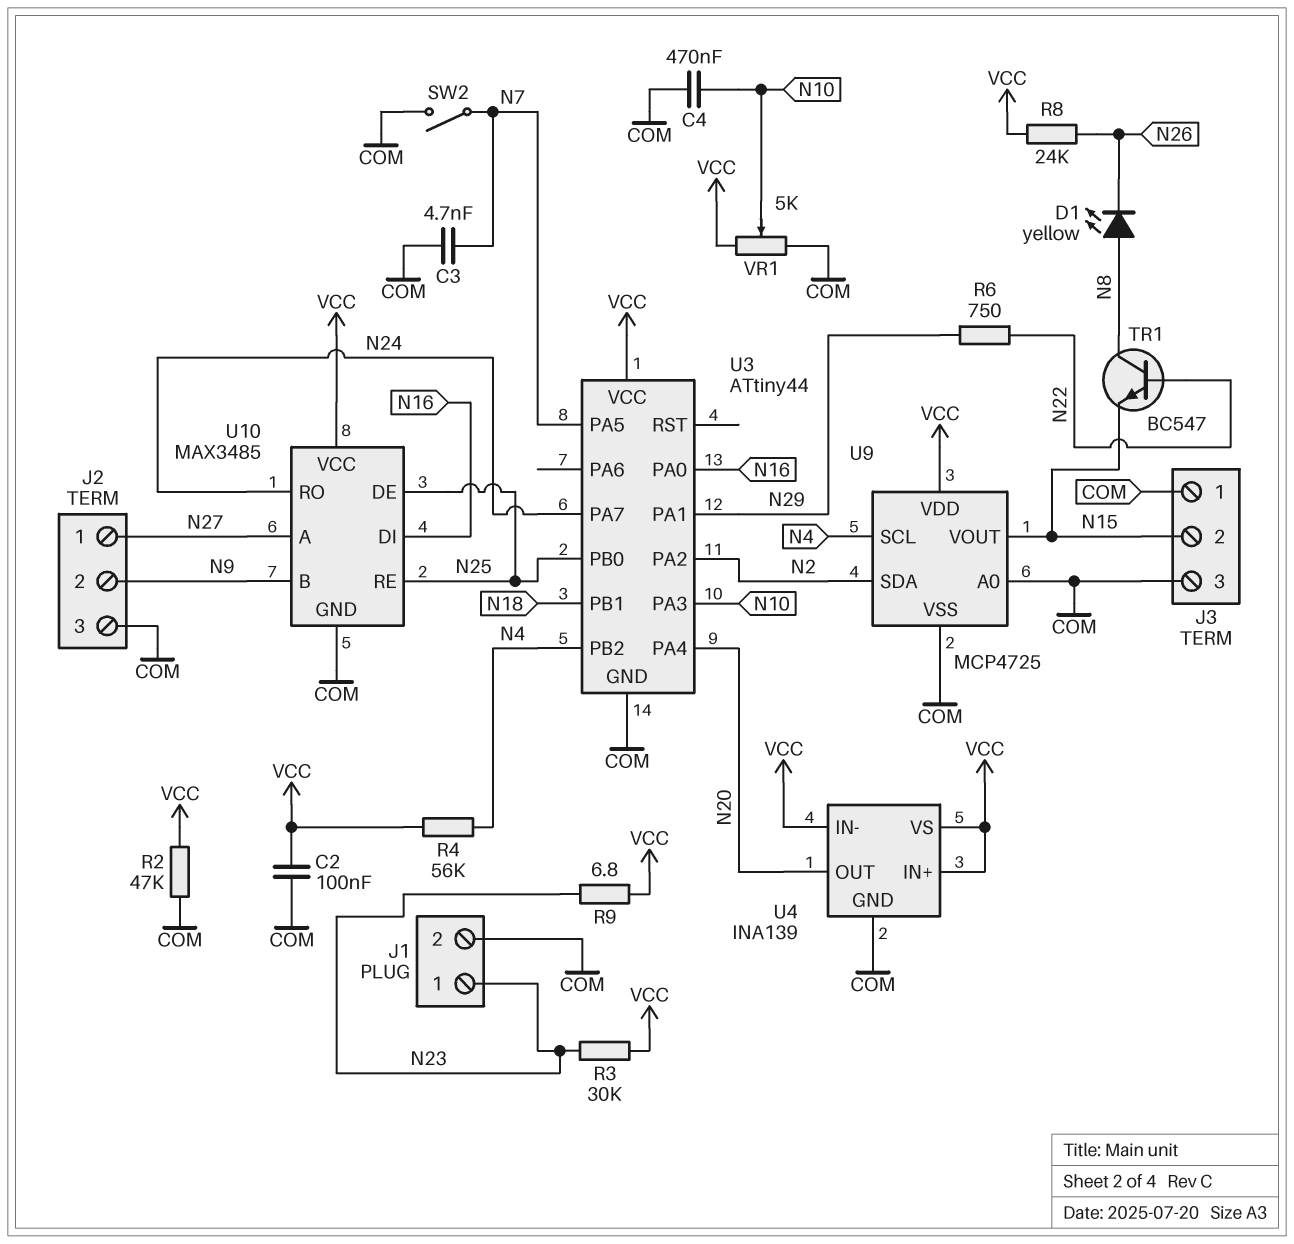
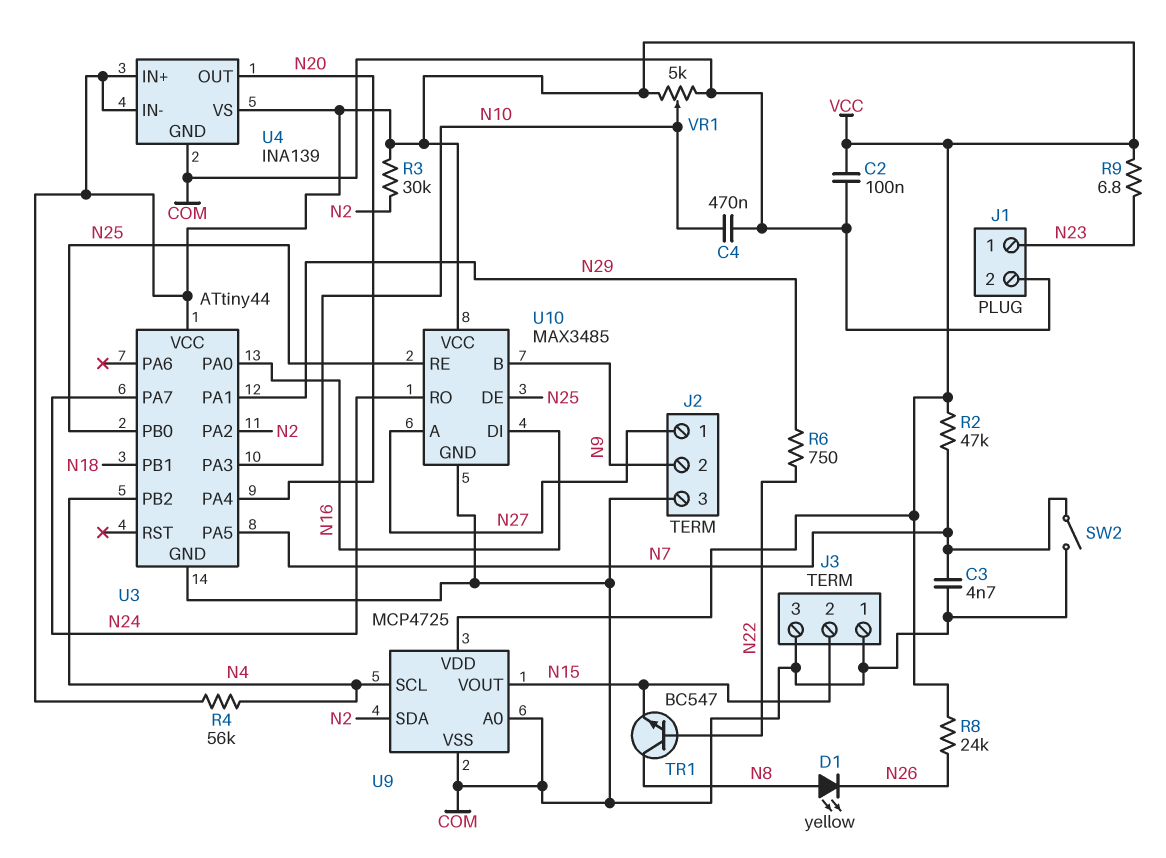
R2: 47k (COM, VCC) -> 47k (N7, VCC)
R3: 30k (N23, VCC) -> 30k (N2, VCC)

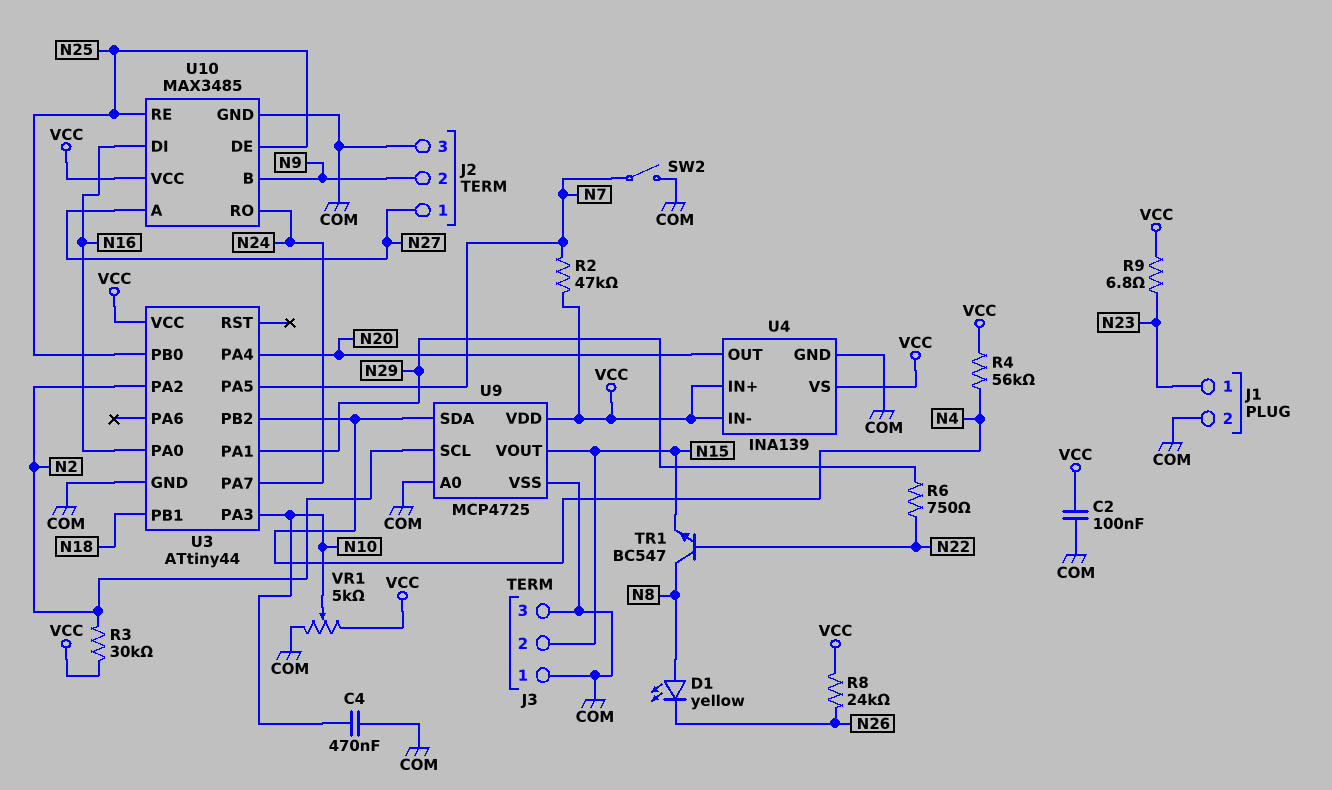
C3: 4.7nF (COM, N7) -> none
U9 pin SCL: N4 -> N2
U9 pin SDA: N2 -> N4

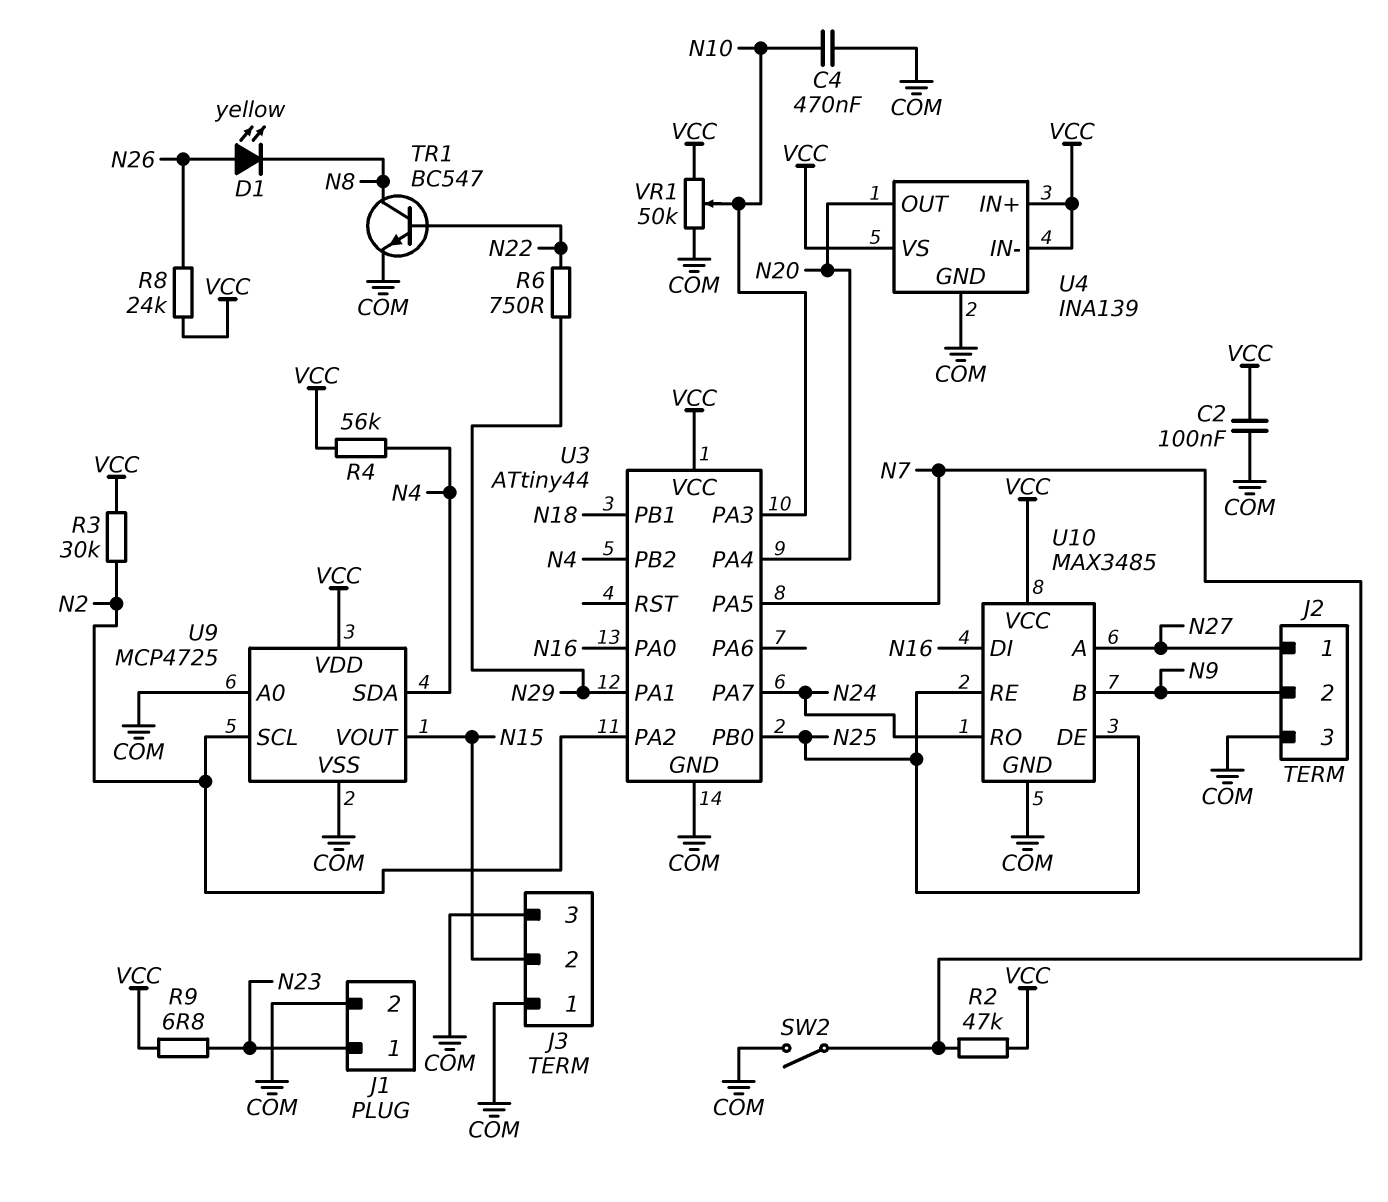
D1: LED yellow (A N8, K N26) -> LED yellow (A N26, K N8)
TR1: NPN BC547 (B N22, C N8, E N15) -> NPN BC547 (B N22, C N8, E COM)
VR1: 5k (COM, VCC, wiper N10) -> 50k (COM, VCC, wiper N10)

